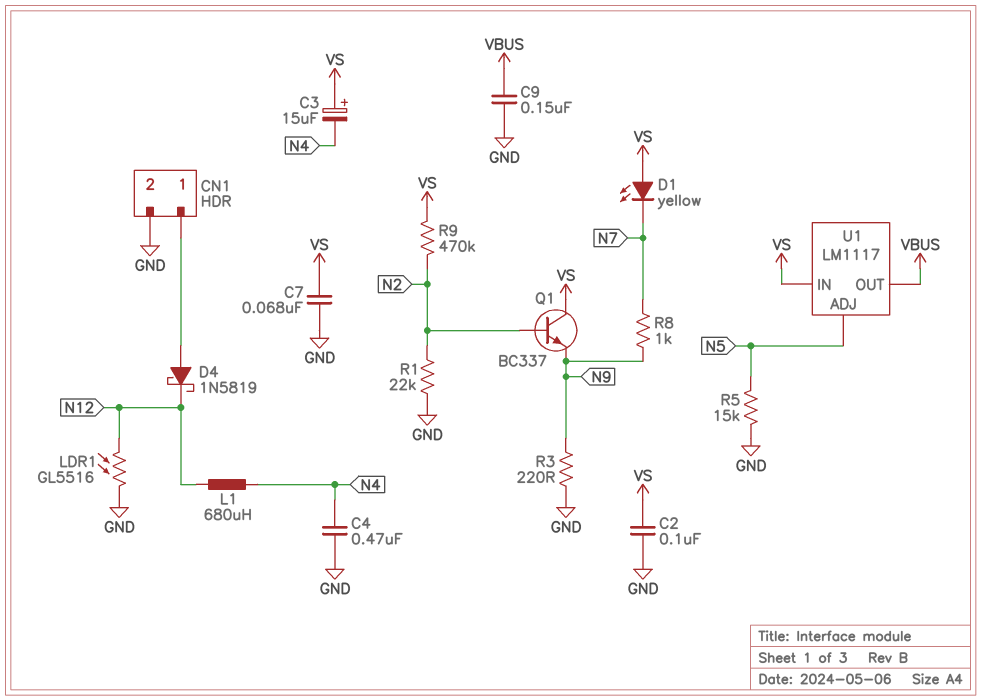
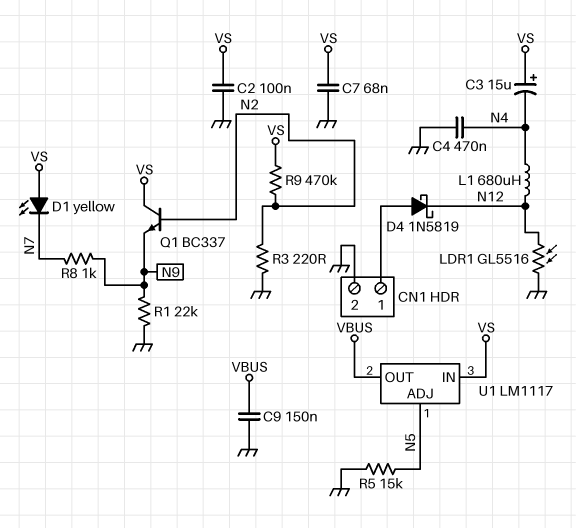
R1: 22k (GND, N2) -> 22k (GND, N9)
R3: 220 (GND, N9) -> 220 (GND, N2)

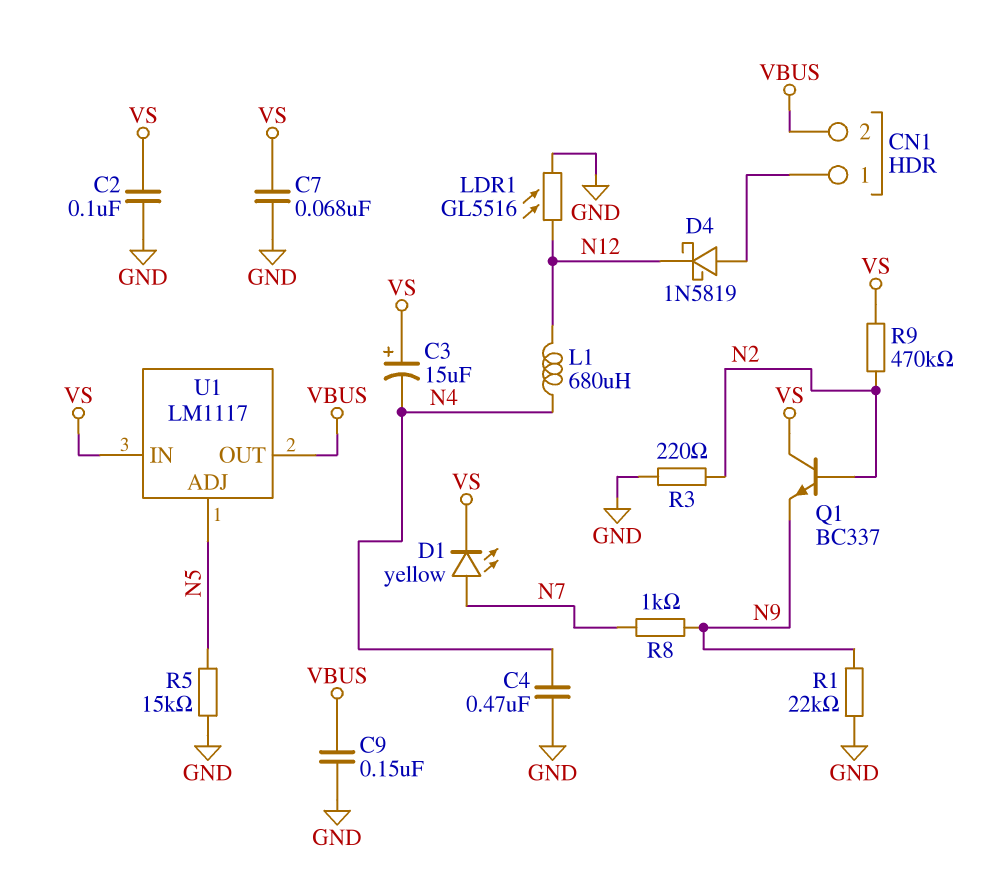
CN1 pin 2: GND -> VBUS
D1: LED yellow (A VS, K N7) -> LED yellow (A N7, K VS)

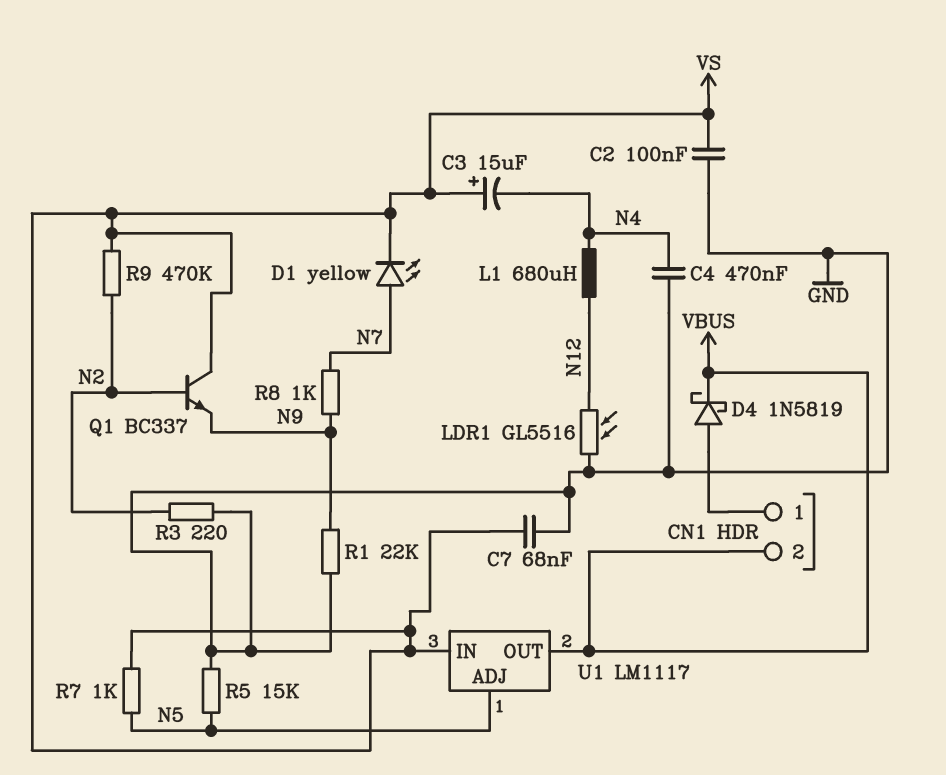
C9: 150nF (GND, VBUS) -> none
D4: schottky 1N5819 (A CN1/1, K N12) -> schottky 1N5819 (A CN1/1, K VBUS)
R7: none -> 1k (N5, VS)

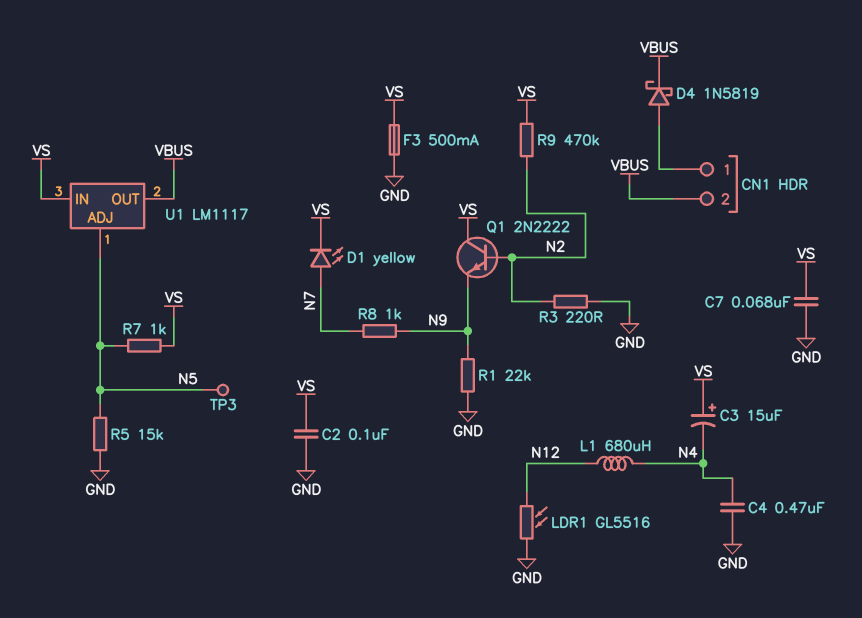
F3: none -> 500mA (GND, VS)
Q1: NPN BC337 (B N2, C VS, E N9) -> NPN 2N2222 (B N2, C VS, E N9)
TP3: none -> test point (N5)

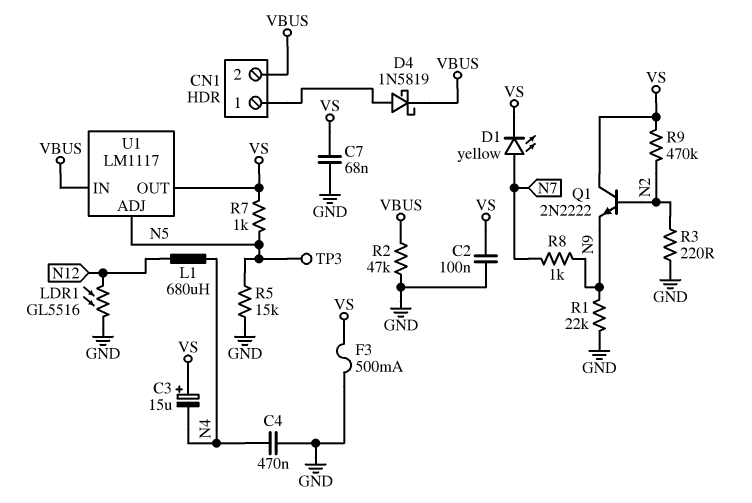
R2: none -> 47k (GND, VBUS)
U1 pin IN: VS -> VBUS
U1 pin OUT: VBUS -> VS

